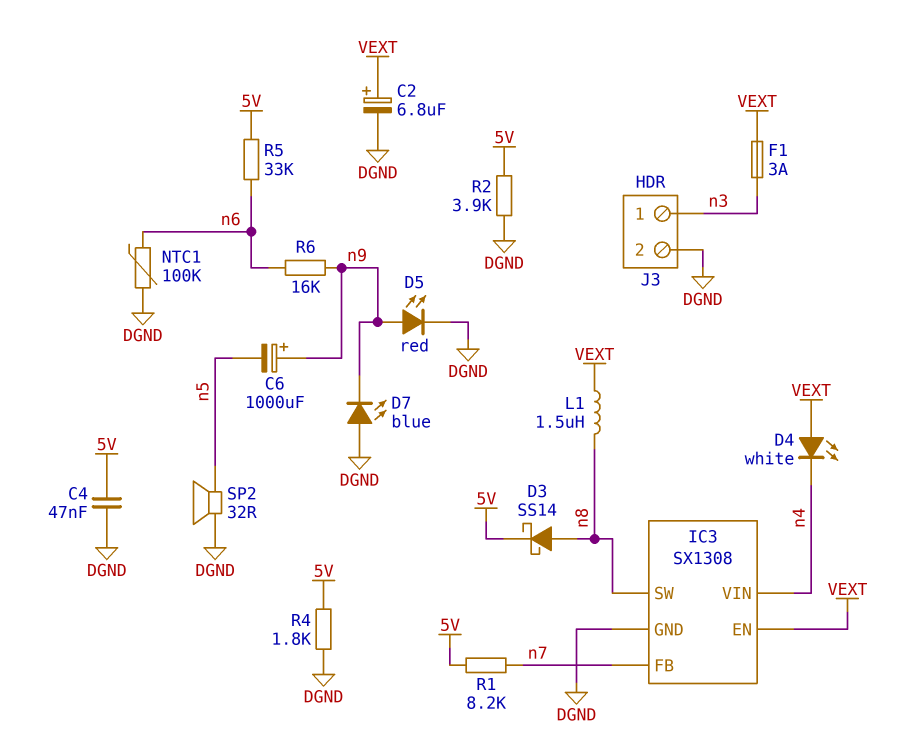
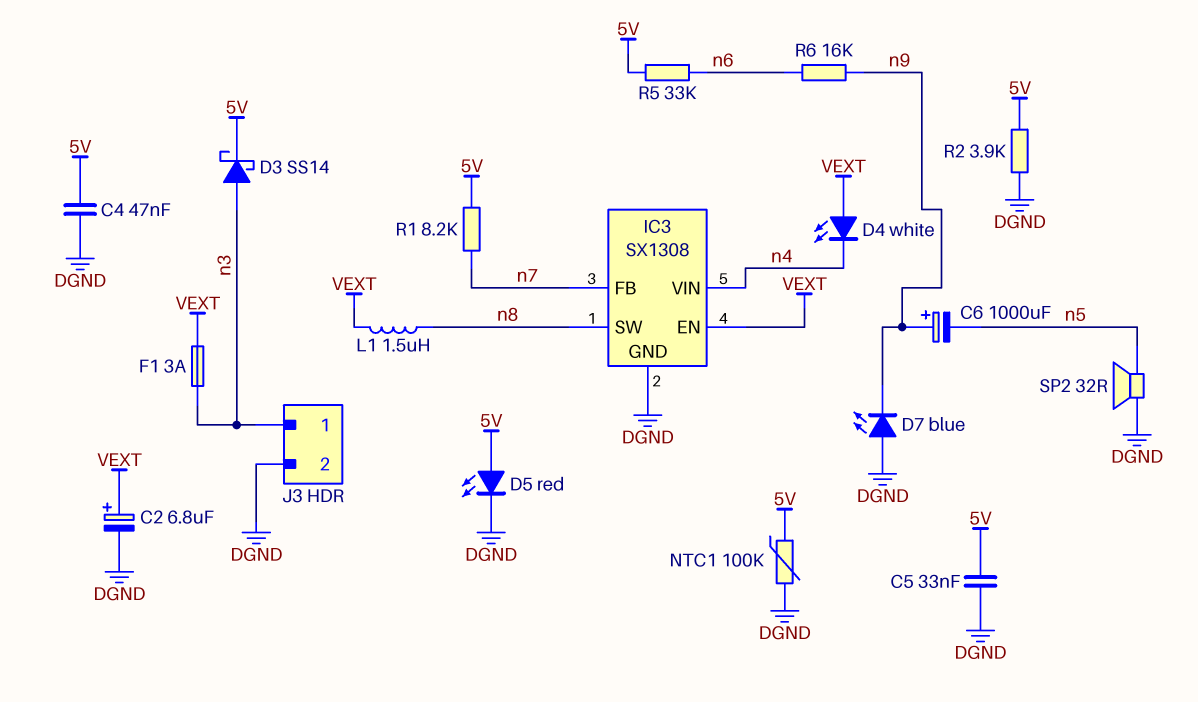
C5: none -> 33nF (5V, DGND)
D3: schottky SS14 (A n8, K 5V) -> schottky SS14 (A n3, K 5V)
D5: LED red (A n9, K DGND) -> LED red (A 5V, K DGND)
NTC1: 100k (DGND, n6) -> 100k (5V, DGND)
R4: 1.8k (5V, DGND) -> none

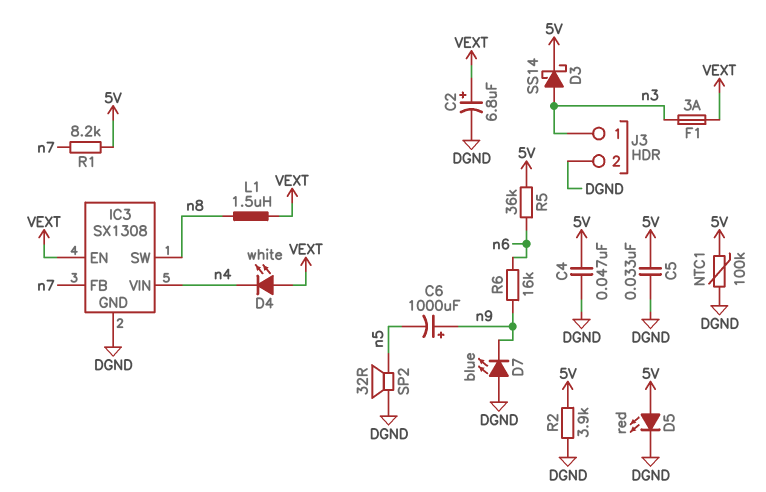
R5: 33k (5V, n6) -> 36k (5V, n6)

